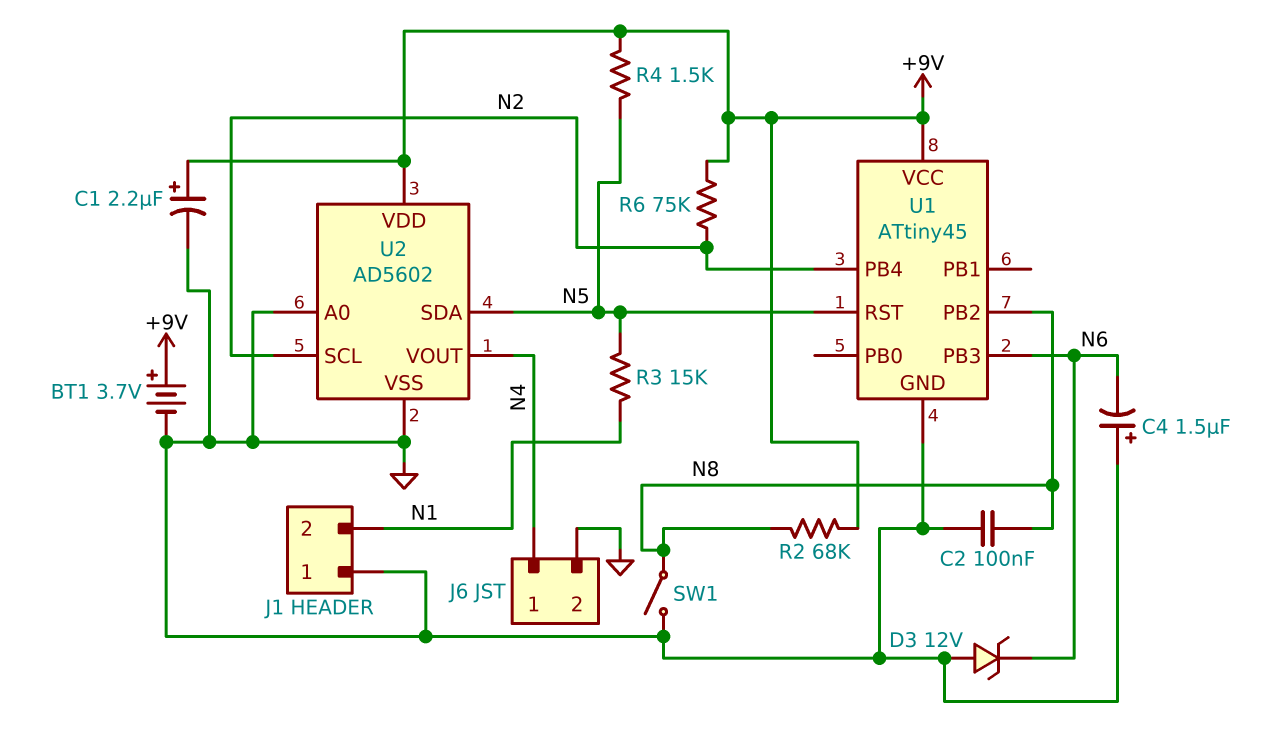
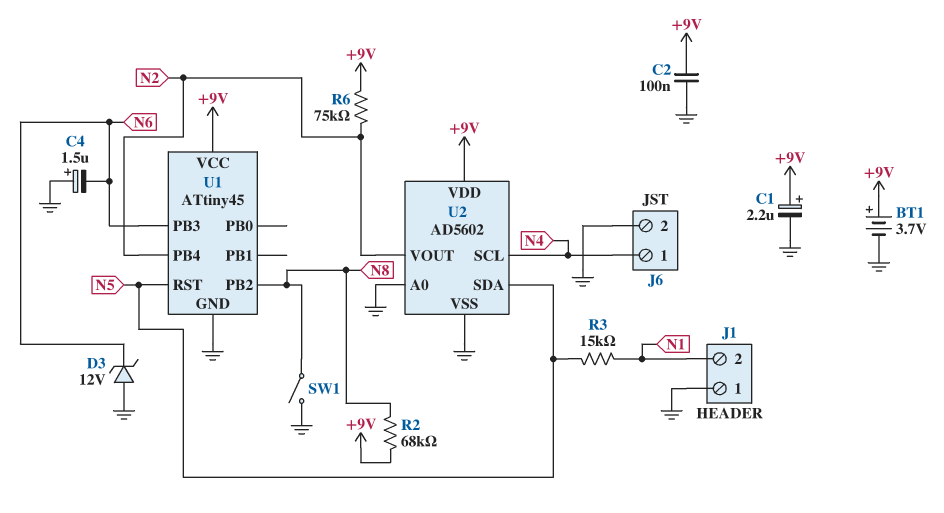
C2: 100nF (GND, N8) -> 100nF (+9V, GND)
R4: 1.5k (+9V, N5) -> none
U2 pin SCL: N2 -> N4
U2 pin VOUT: N4 -> N2

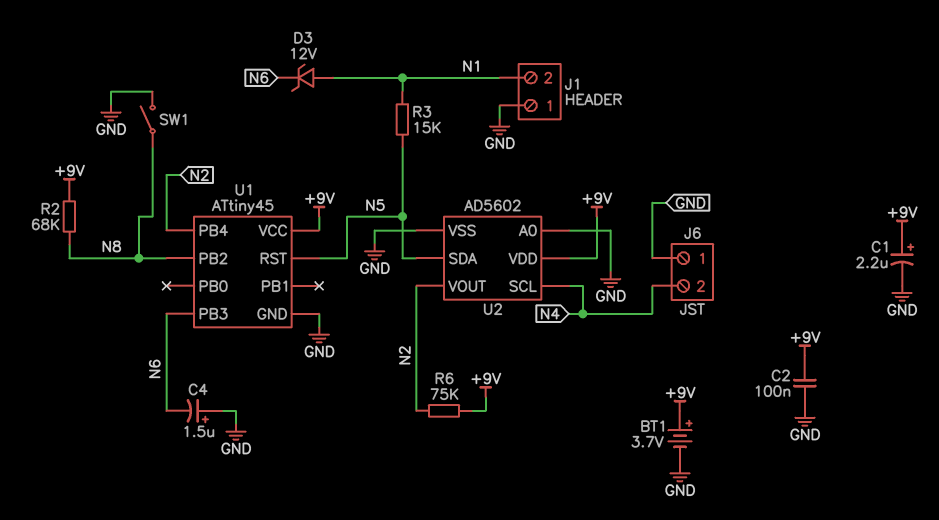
D3: zener 12V (A GND, K N6) -> zener 12V (A N1, K N6)
J6 pin 1: N4 -> GND
J6 pin 2: GND -> N4

